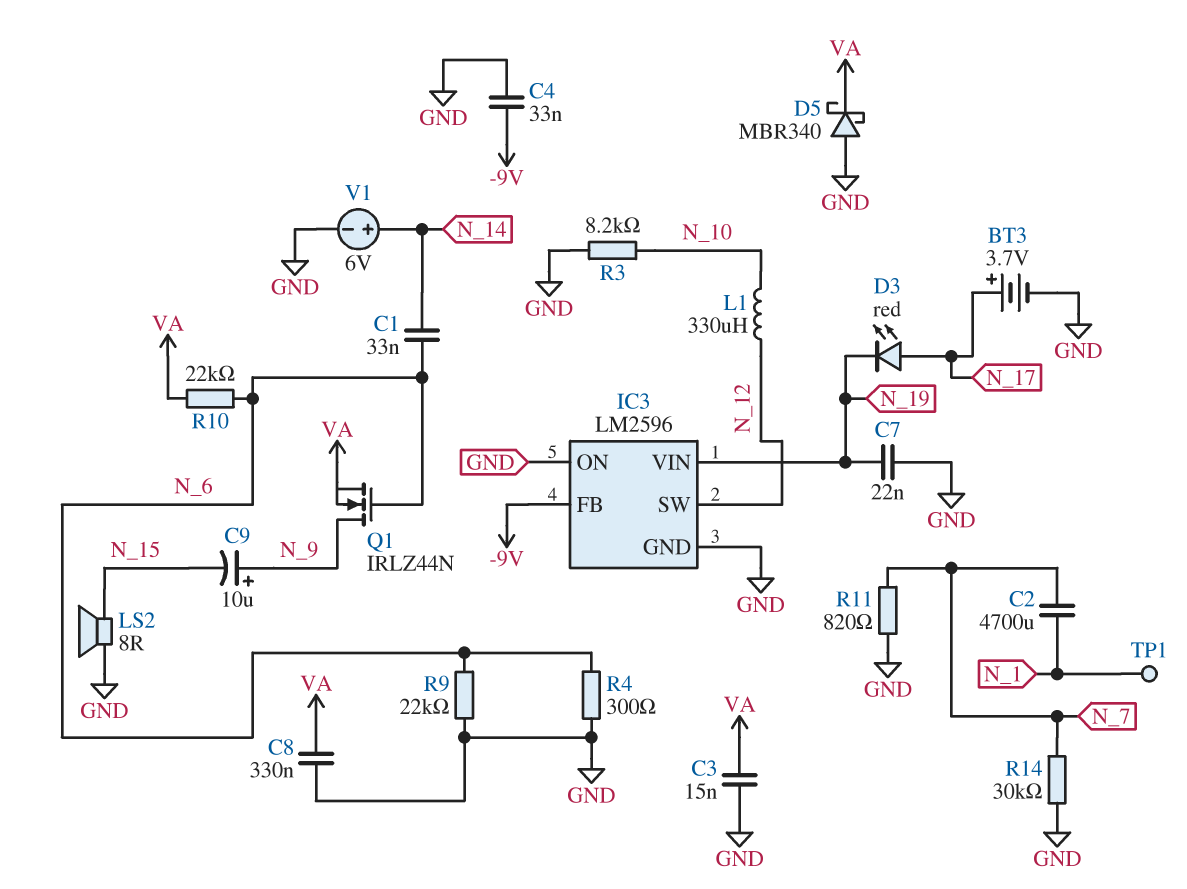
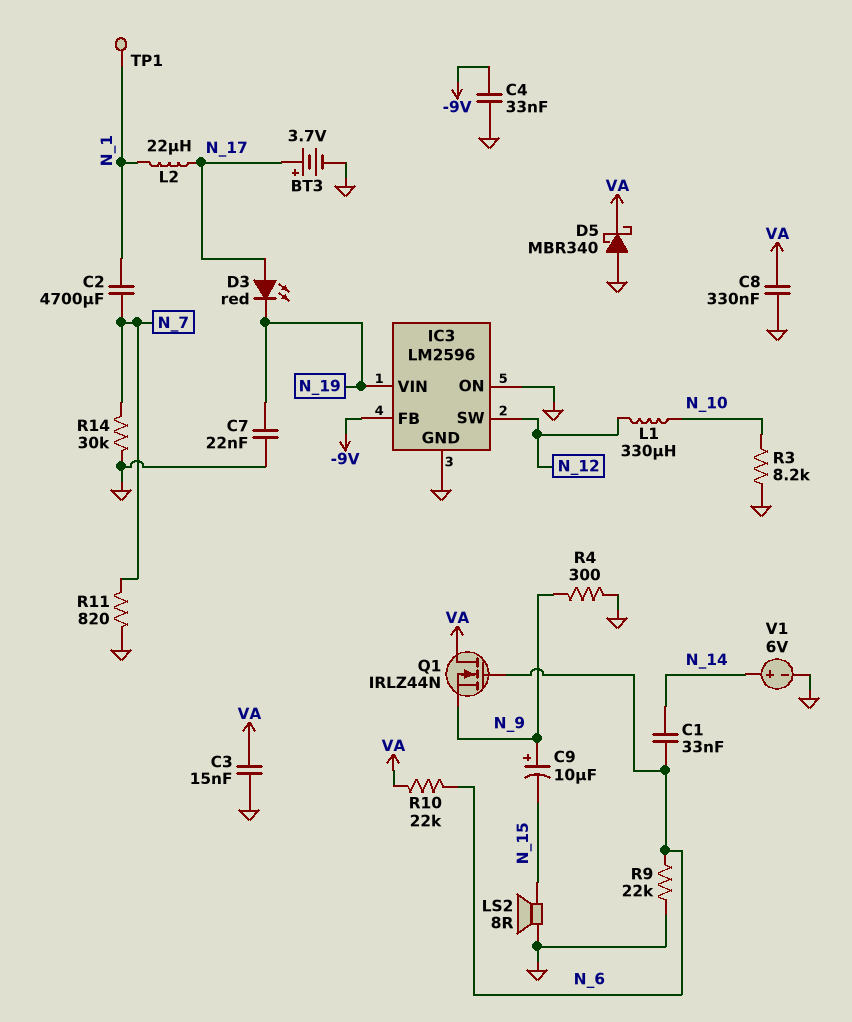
L2: none -> 22uH (N_1, N_17)
Q1: NMOS IRLZ44N (G N_6, D N_9, S VA) -> NMOS IRLZ44N (G N_6, D VA, S N_9)
R4: 300 (GND, N_6) -> 300 (GND, N_9)

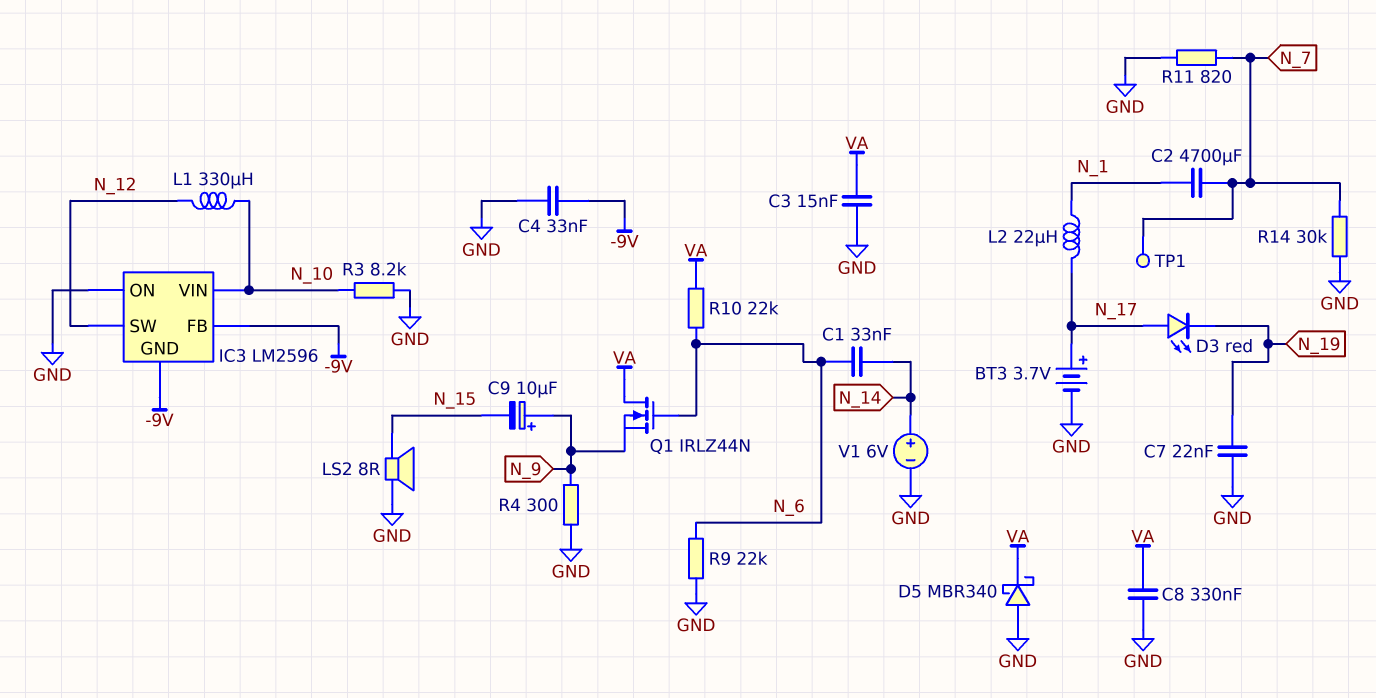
IC3 pin GND: GND -> -9V
IC3 pin VIN: N_19 -> N_10
TP1: test point (N_1) -> test point (N_7)

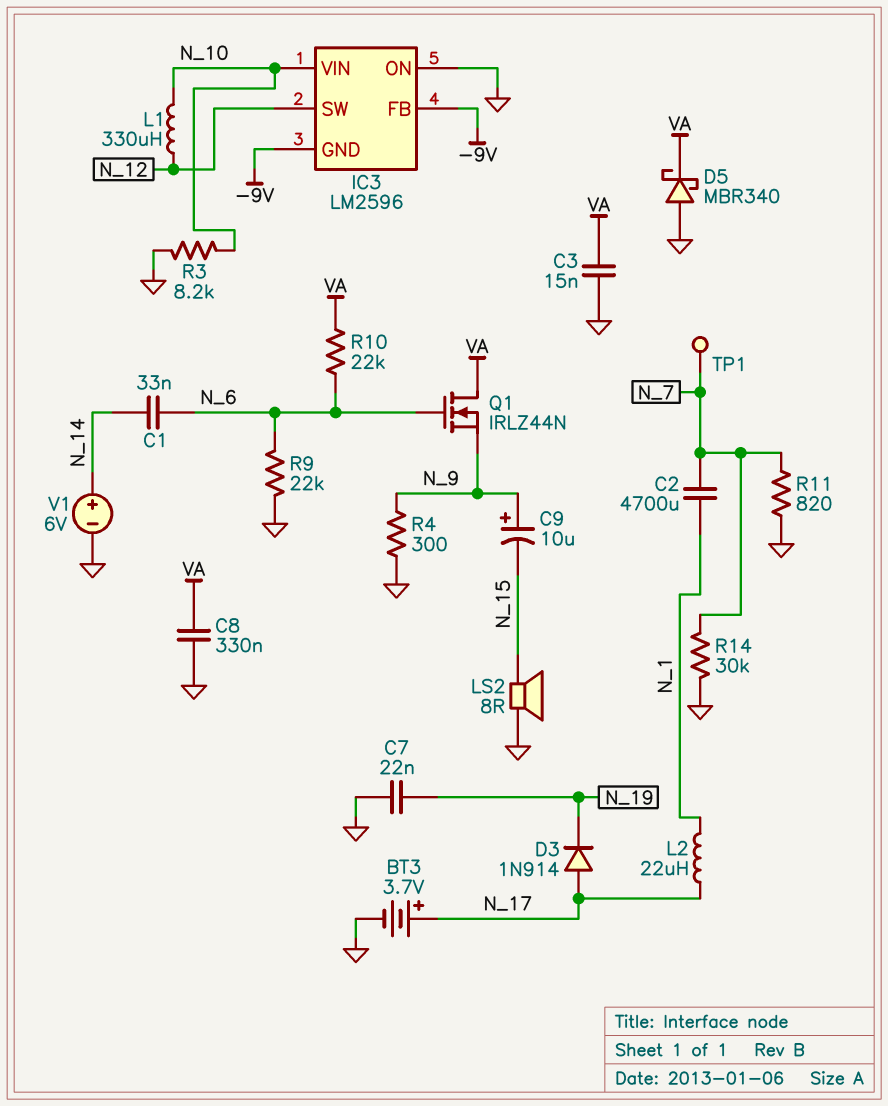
C4: 33nF (-9V, GND) -> none
D3: LED red (A N_17, K N_19) -> diode 1N914 (A N_17, K N_19)

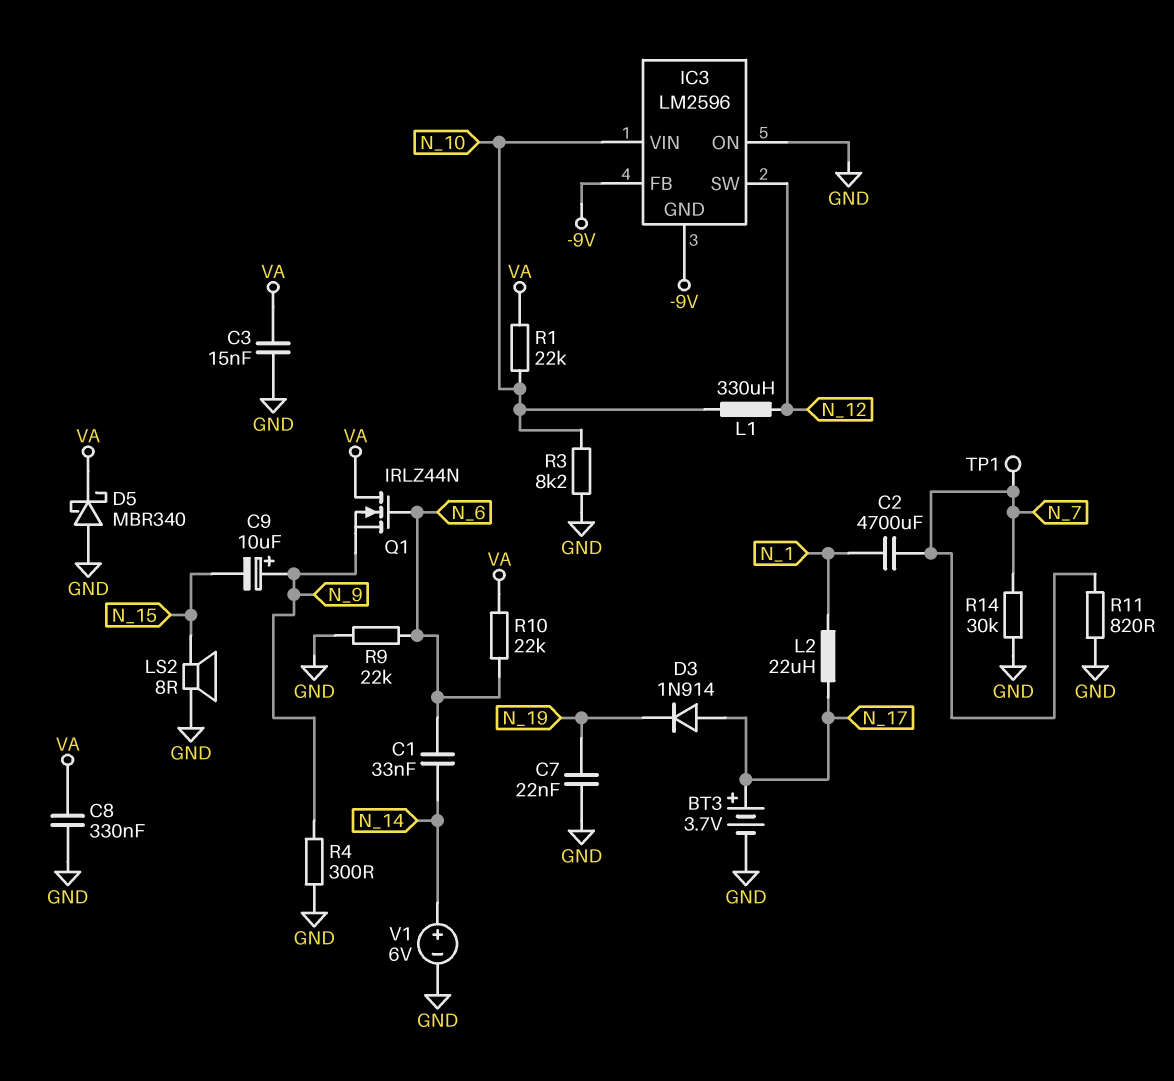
R1: none -> 22k (N_10, VA)

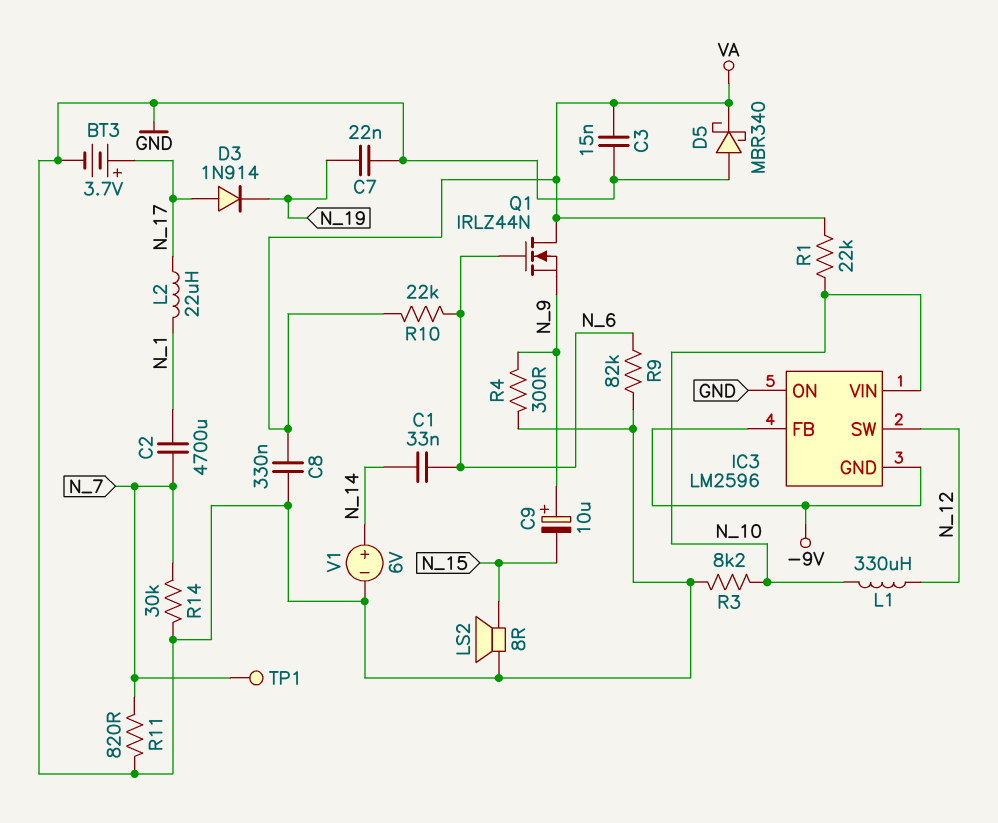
R9: 22k (GND, N_6) -> 82k (GND, N_6)

